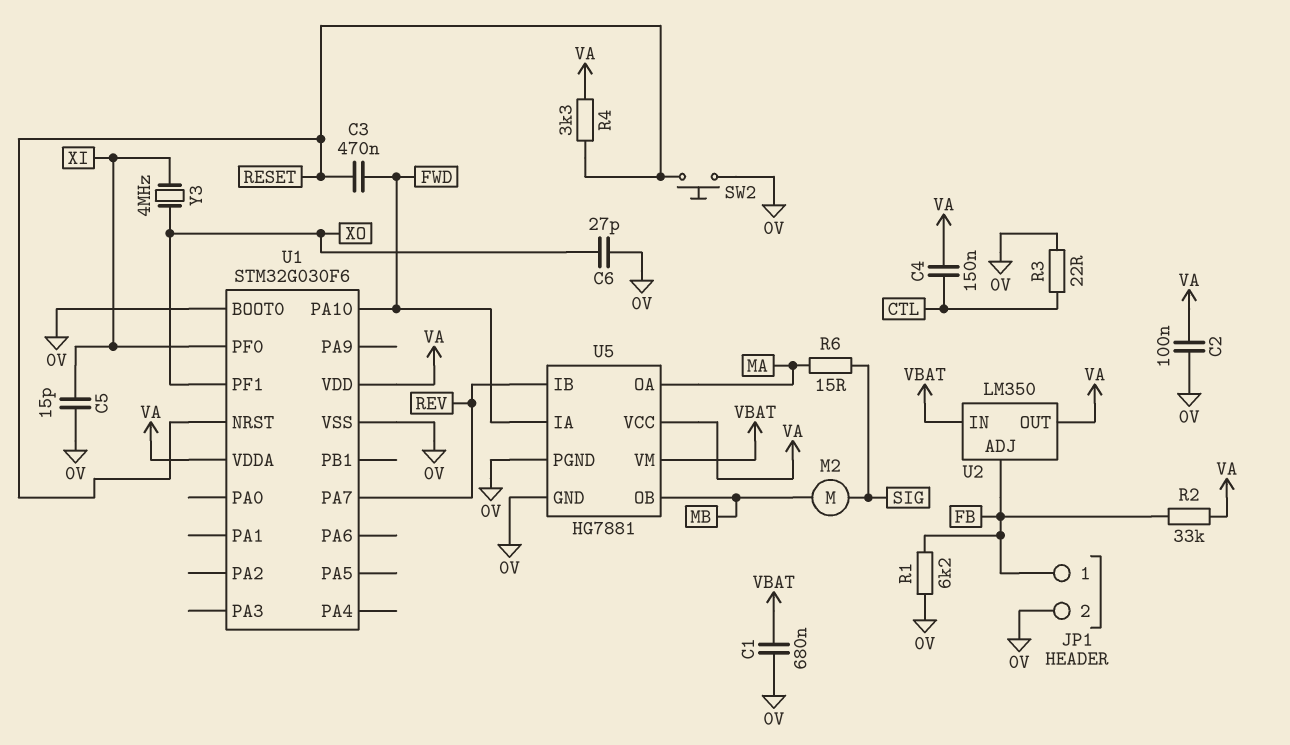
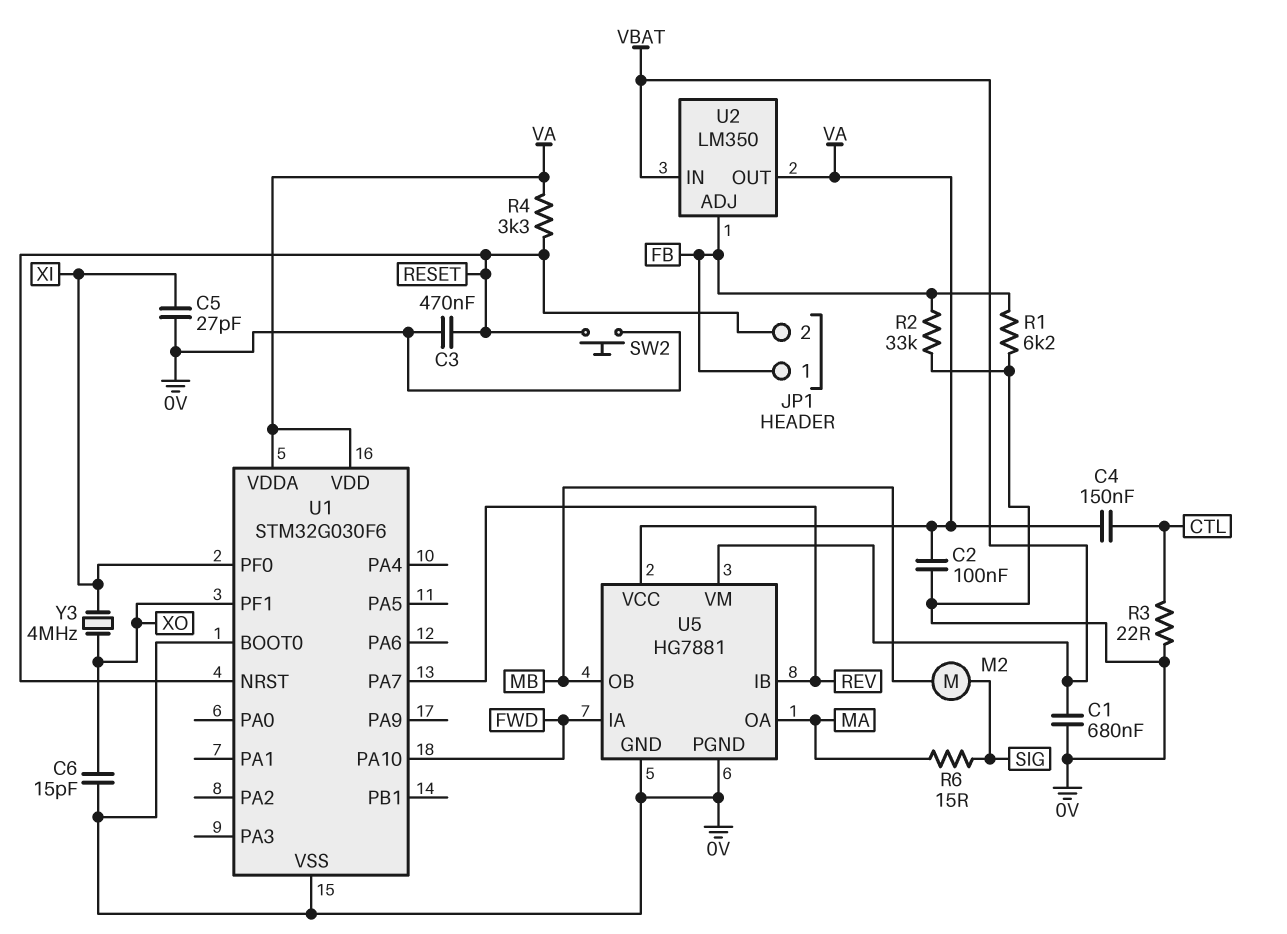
C3: 470nF (FWD, RESET) -> 470nF (0V, RESET)
C5: 15pF (0V, XI) -> 27pF (0V, XI)
C6: 27pF (0V, XO) -> 15pF (0V, XO)
JP1 pin 2: 0V -> RESET
R2: 33k (FB, VA) -> 33k (0V, FB)

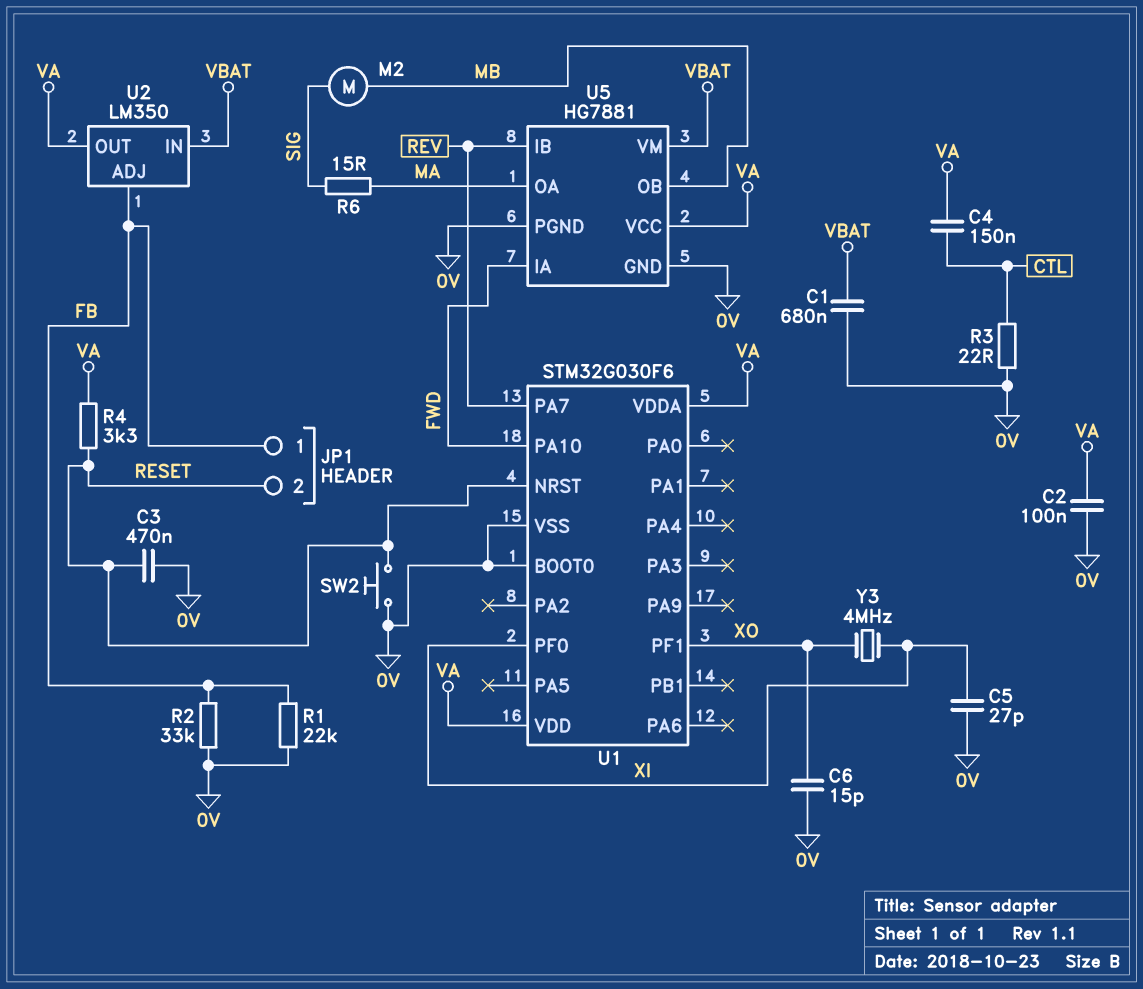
R1: 6.2k (0V, FB) -> 22k (0V, FB)

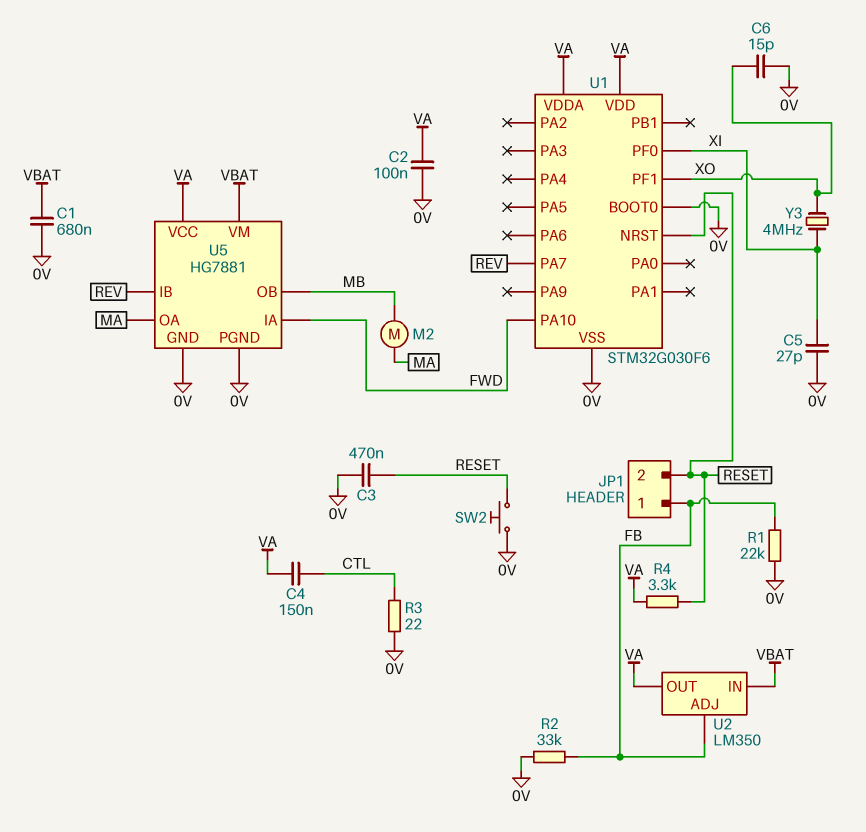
M2: motor (MB, SIG) -> motor (MA, MB)
R6: 15 (MA, SIG) -> none

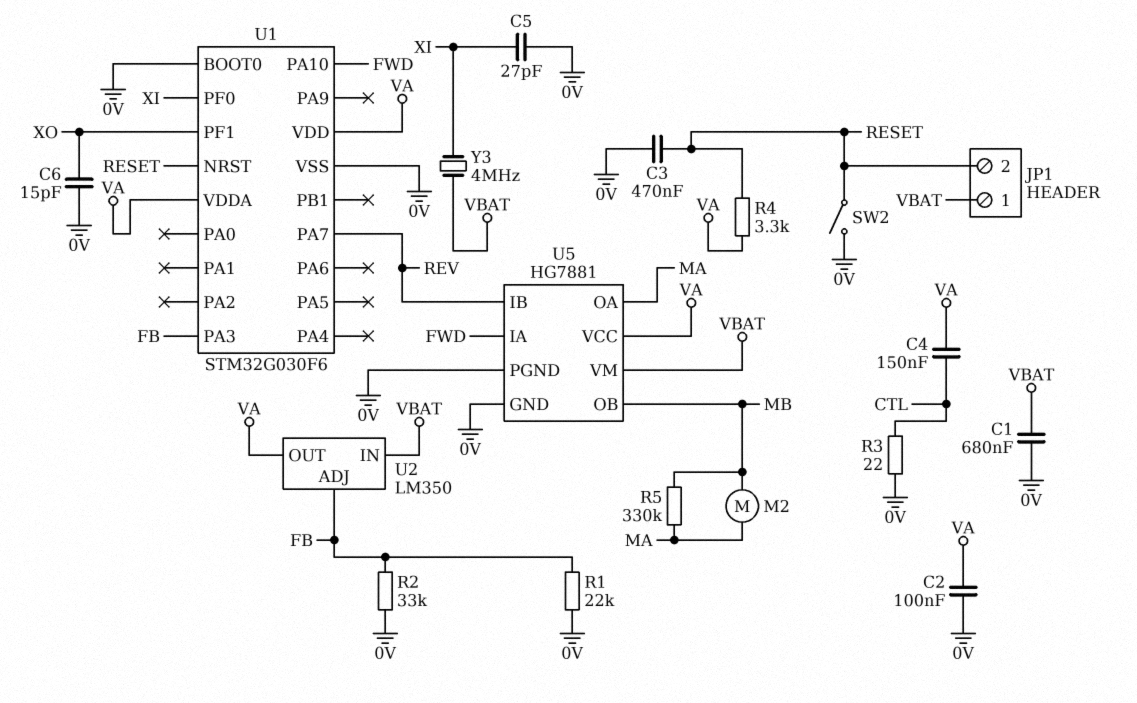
JP1 pin 1: FB -> VBAT
R5: none -> 330k (MA, MB)
SW2: button (0V, RESET) -> switch (0V, RESET)
U1 pin PA3: none -> FB
Y3: 4MHz (XI, XO) -> 4MHz (VBAT, XI)

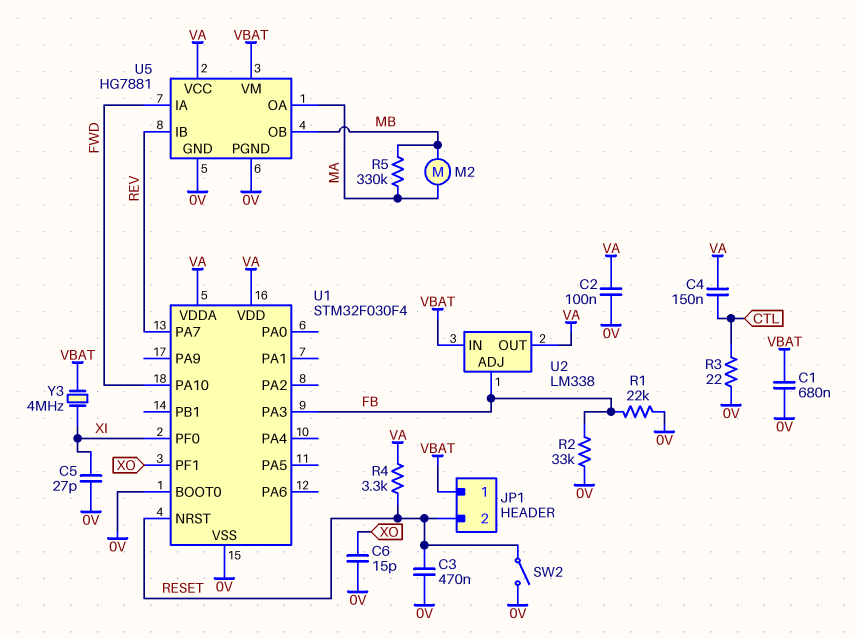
U1: STM32G030F6 -> STM32F030F4
U2: LM350 -> LM338

